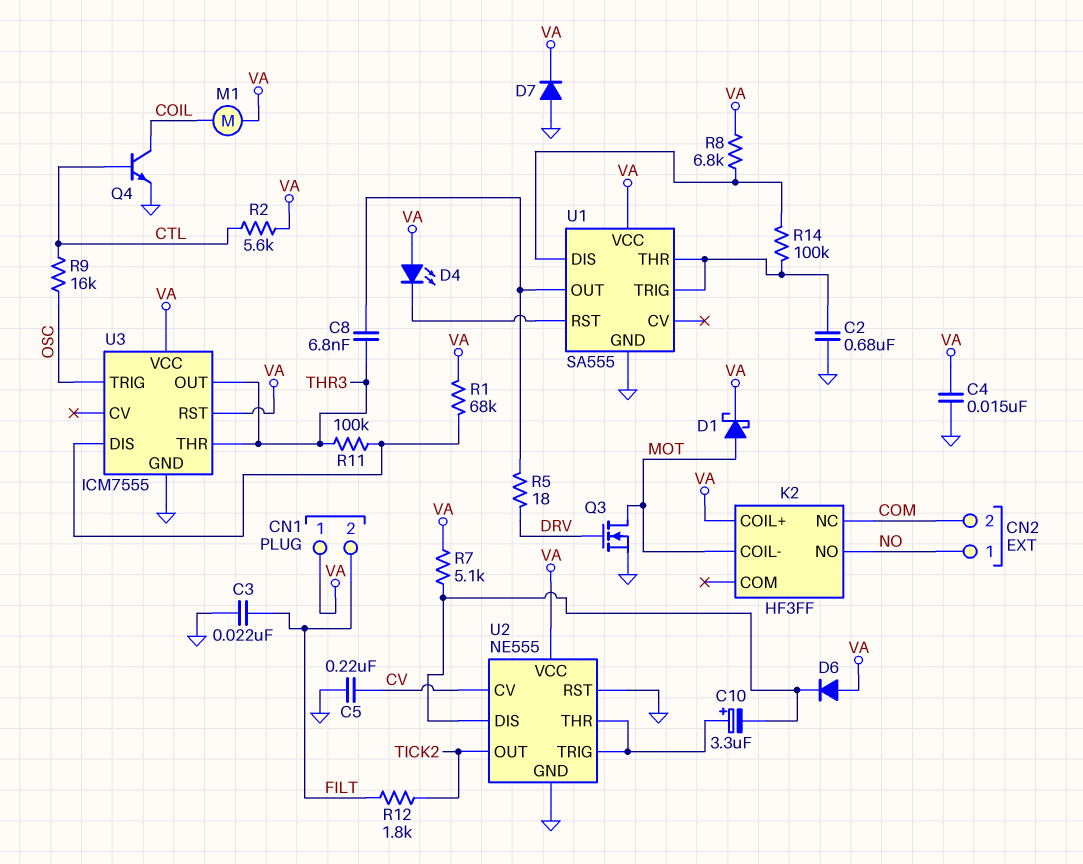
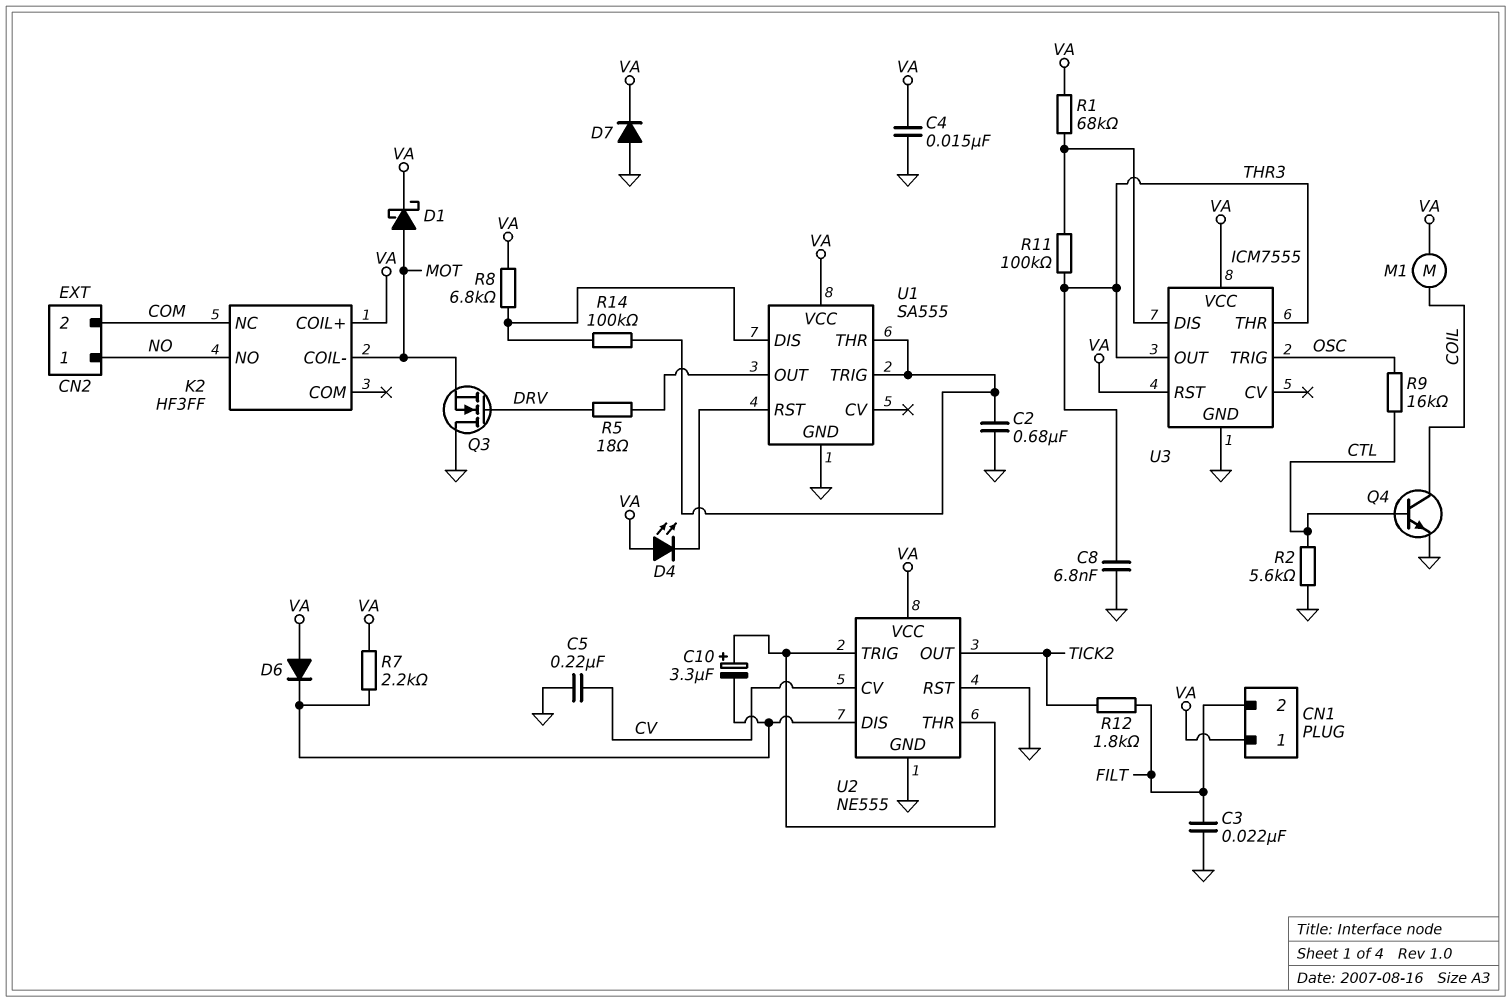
C8: 6.8nF (THR3, U1/OUT) -> 6.8nF (GND, THR3)
Q3: NMOS (G DRV, D MOT, S GND) -> NMOS (G DRV, D GND, S MOT)
R2: 5.6k (CTL, VA) -> 5.6k (CTL, GND)
R7: 5.1k (U2/DIS, VA) -> 2.2k (U2/DIS, VA)

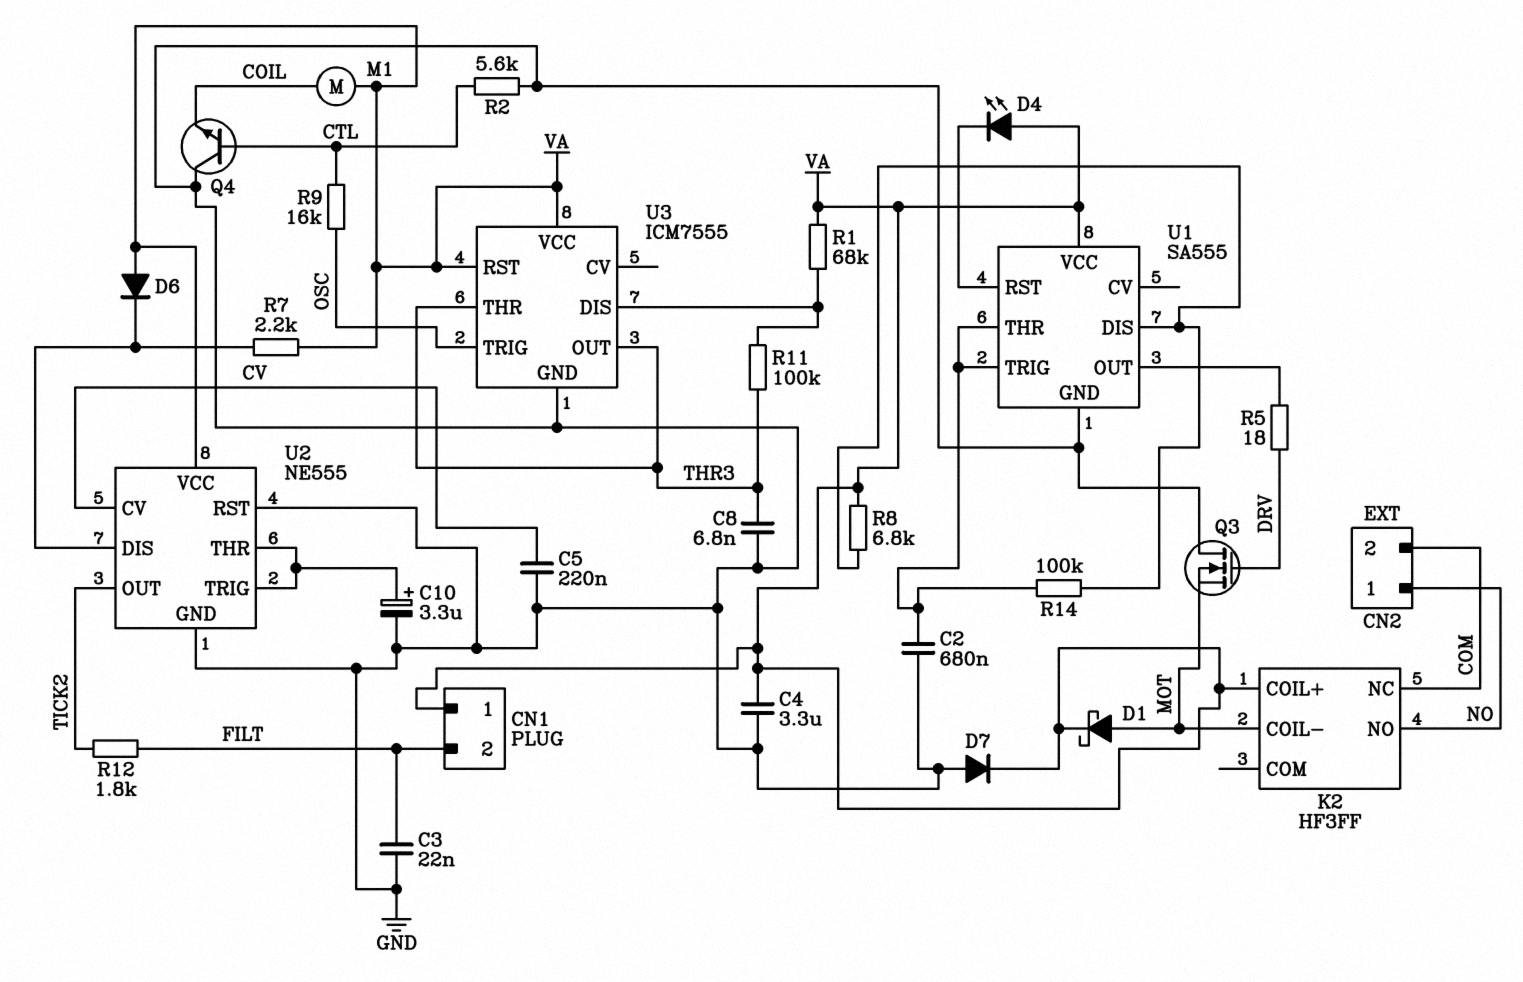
C4: 15nF (GND, VA) -> 3.3uF (GND, VA)
C10: 3.3uF (plus U2/THR, minus U2/DIS) -> 3.3uF (plus U2/THR, minus GND)
Q4: NPN (B CTL, C COIL, E GND) -> NPN (B CTL, C GND, E COIL)

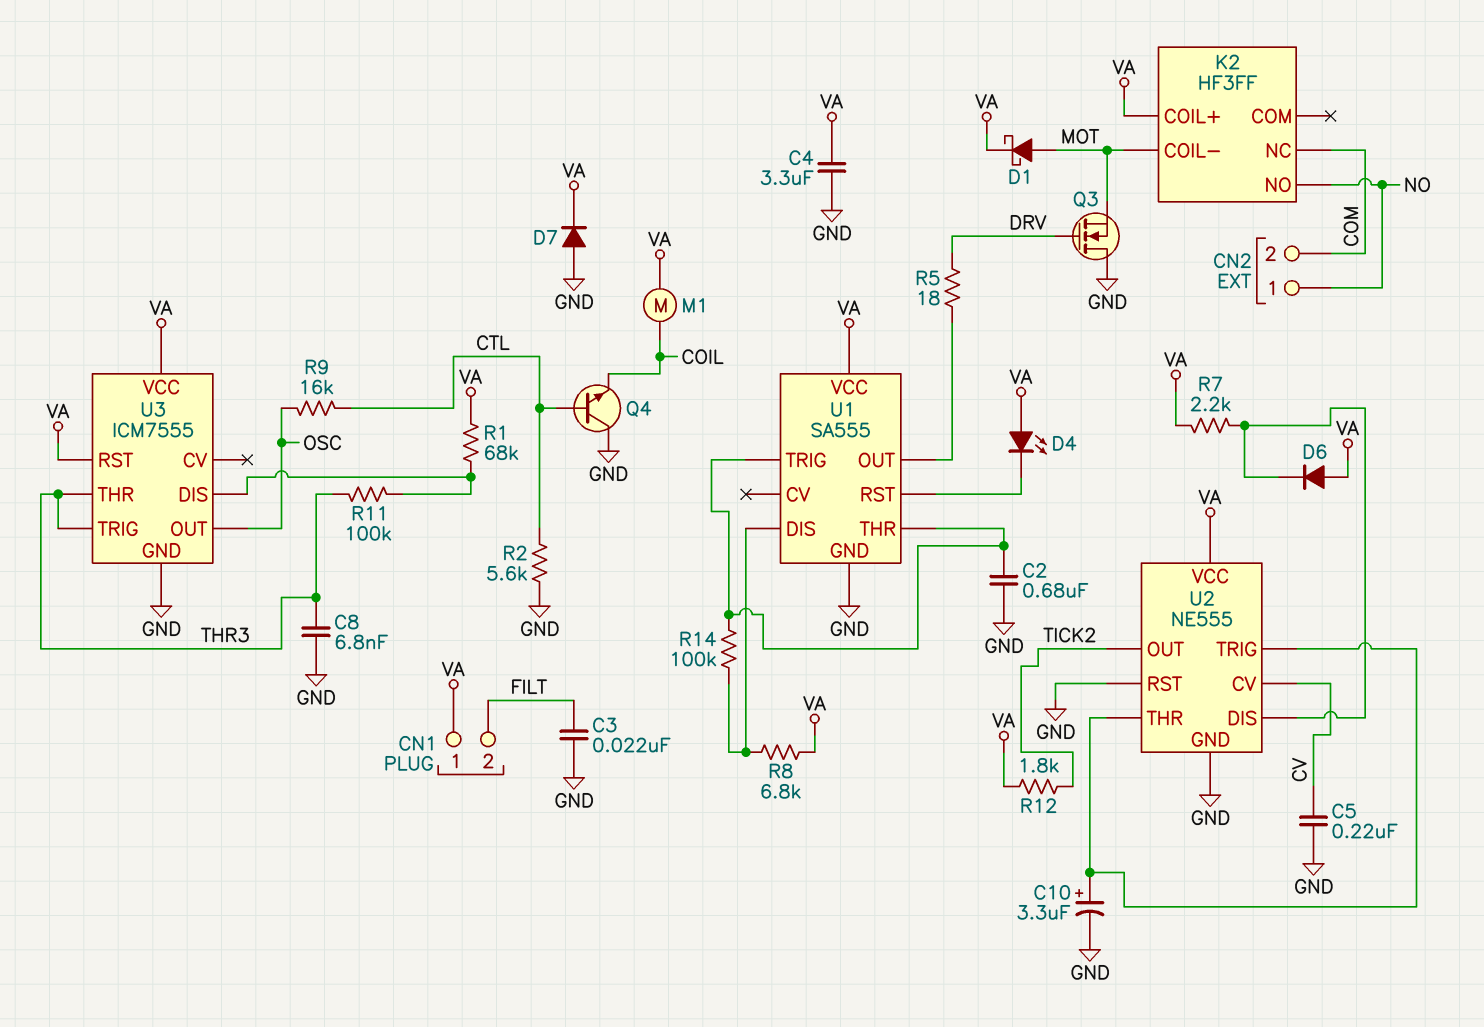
R12: 1.8k (FILT, TICK2) -> 1.8k (TICK2, VA)
U3 pin OUT: THR3 -> OSC
U3 pin TRIG: OSC -> THR3

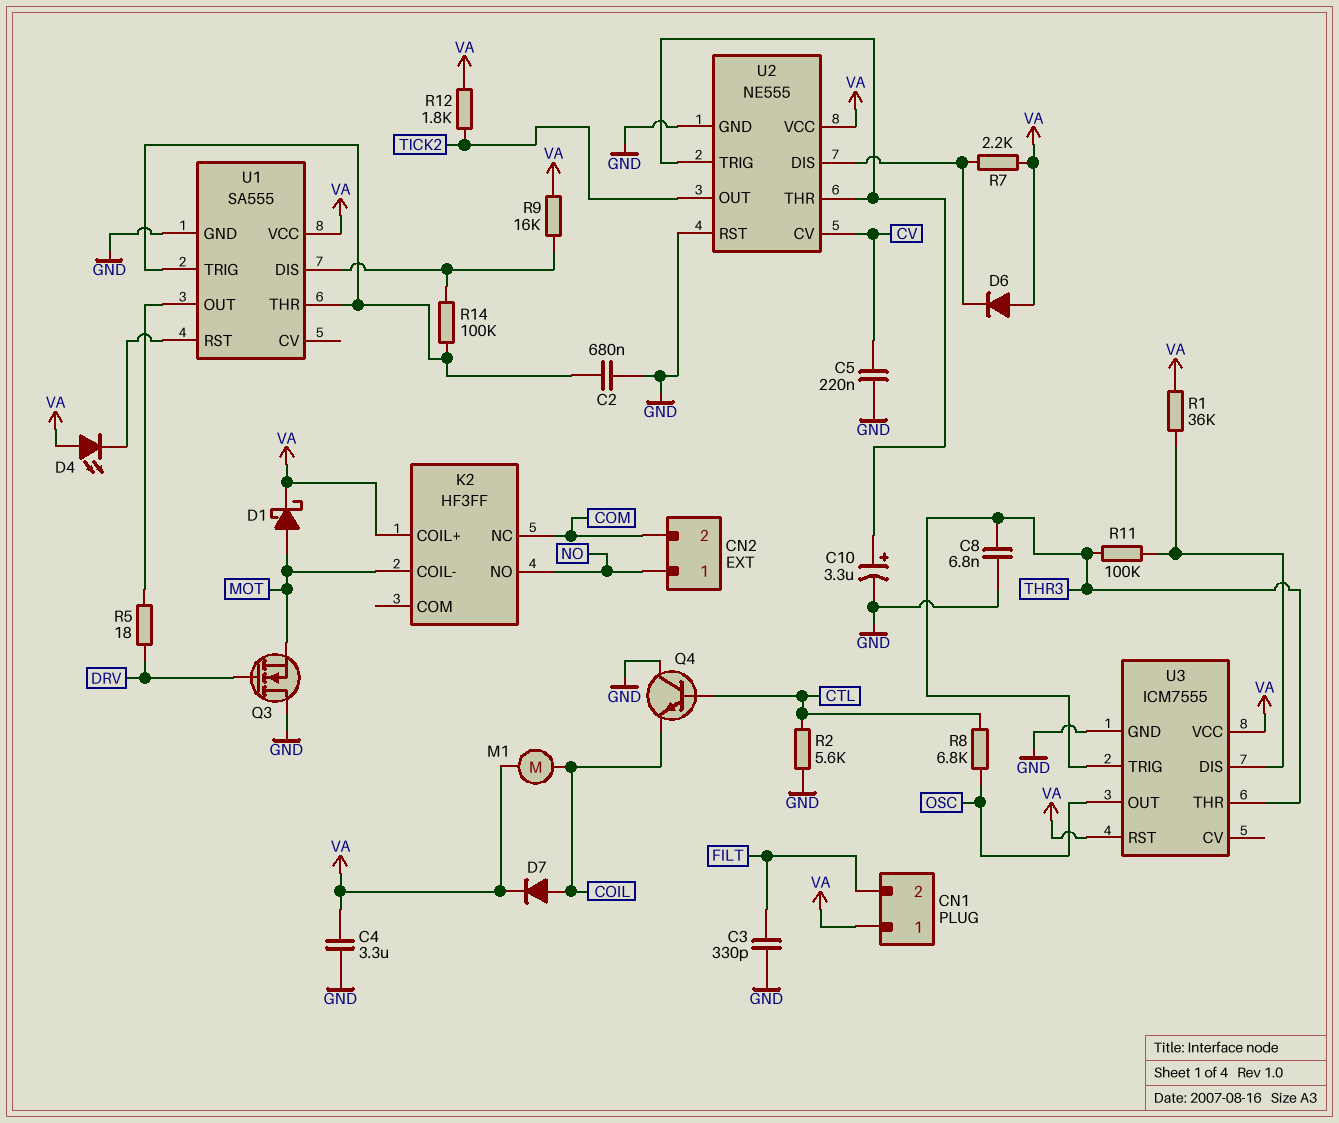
C3: 22nF (FILT, GND) -> 330pF (FILT, GND)
D7: diode (A GND, K VA) -> diode (A COIL, K VA)
R1: 68k (U3/DIS, VA) -> 36k (U3/DIS, VA)
R8: 6.8k (U1/DIS, VA) -> 6.8k (CTL, OSC)
R9: 16k (CTL, OSC) -> 16k (U1/DIS, VA)

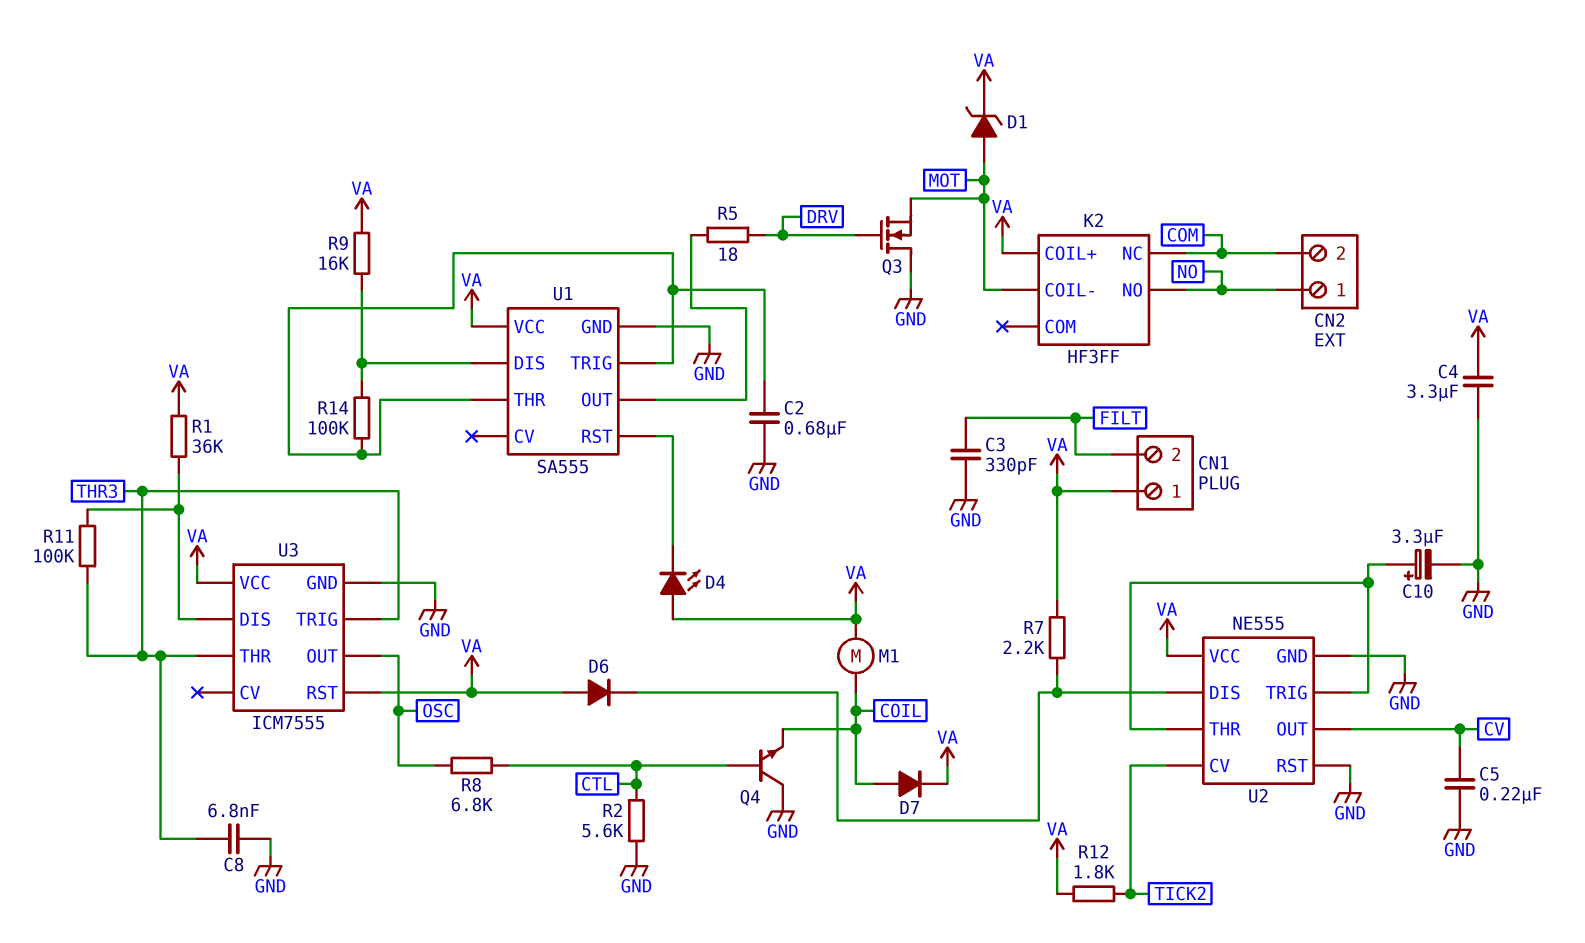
D1: schottky (A MOT, K VA) -> zener (A MOT, K VA)
U2 pin CV: CV -> TICK2
U2 pin OUT: TICK2 -> CV

